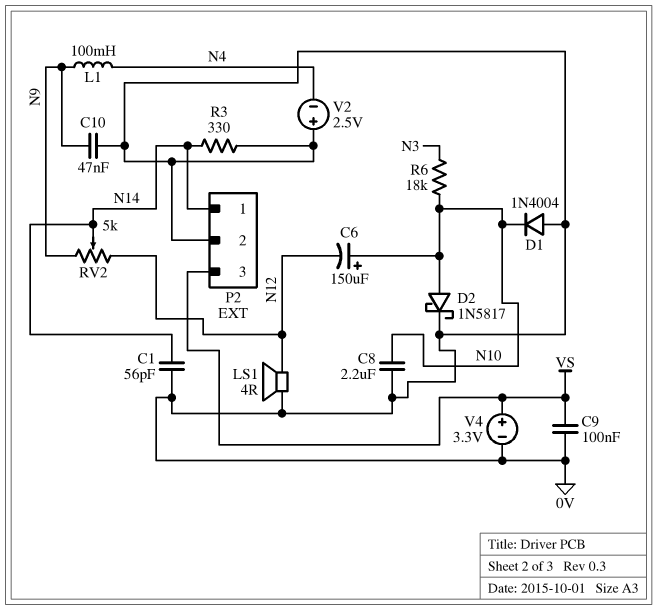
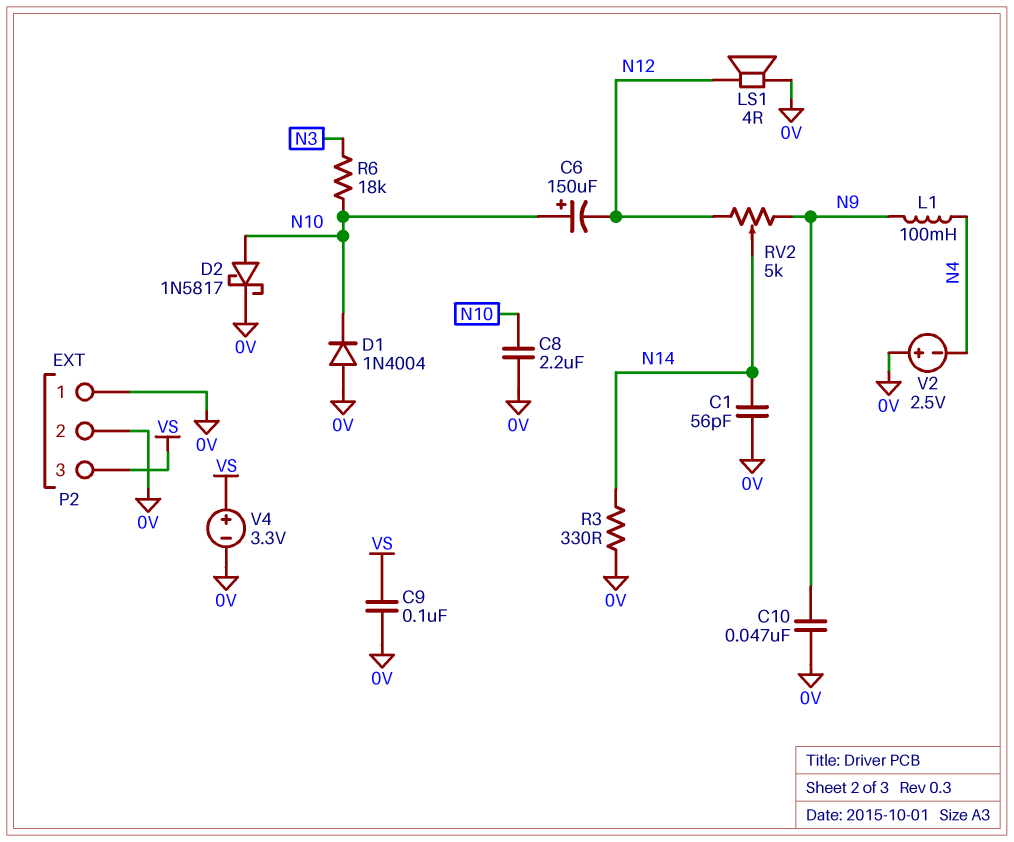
P2 pin 1: N14 -> 0V

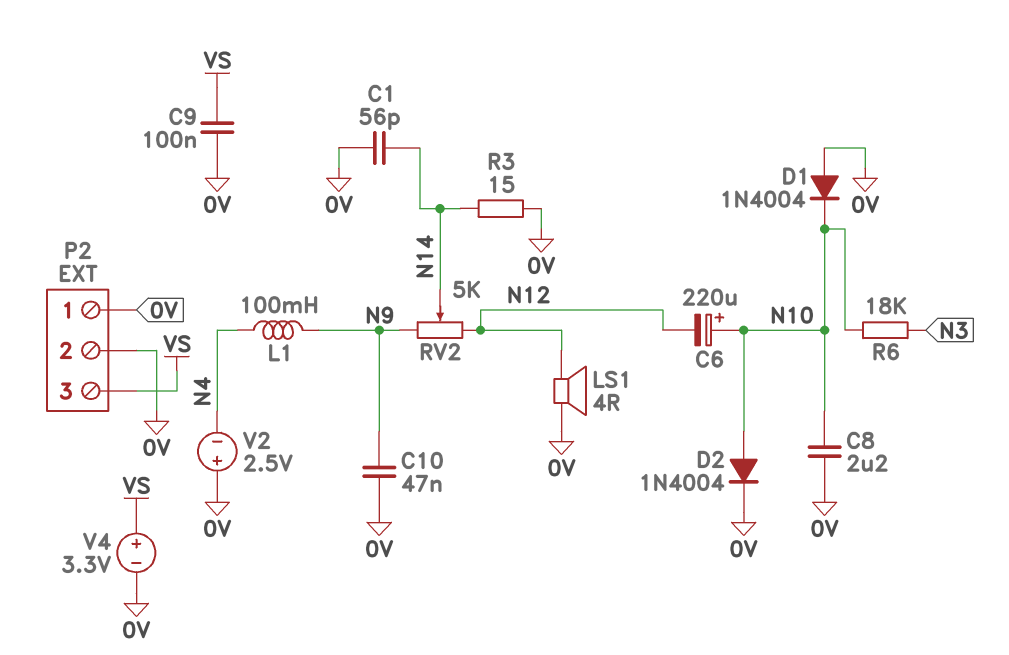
C6: 150uF (plus N10, minus N12) -> 220uF (plus N10, minus N12)
D2: schottky 1N5817 (A N10, K 0V) -> diode 1N4004 (A N10, K 0V)
R3: 330 (0V, N14) -> 15 (0V, N14)

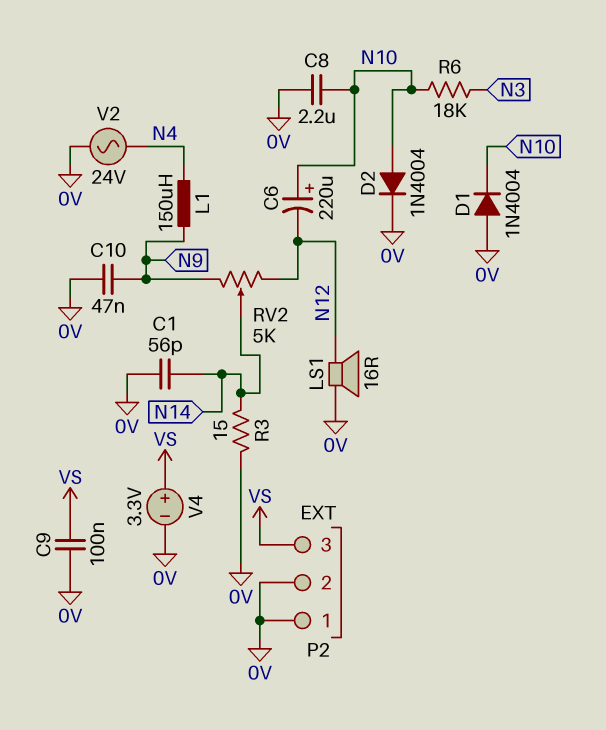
L1: 100mH (N4, N9) -> 150uH (N4, N9)
LS1: speaker 4R (0V, N12) -> speaker 16R (0V, N12)
V2: 2.5V (plus 0V, minus N4) -> AC 24V (0V, N4)

